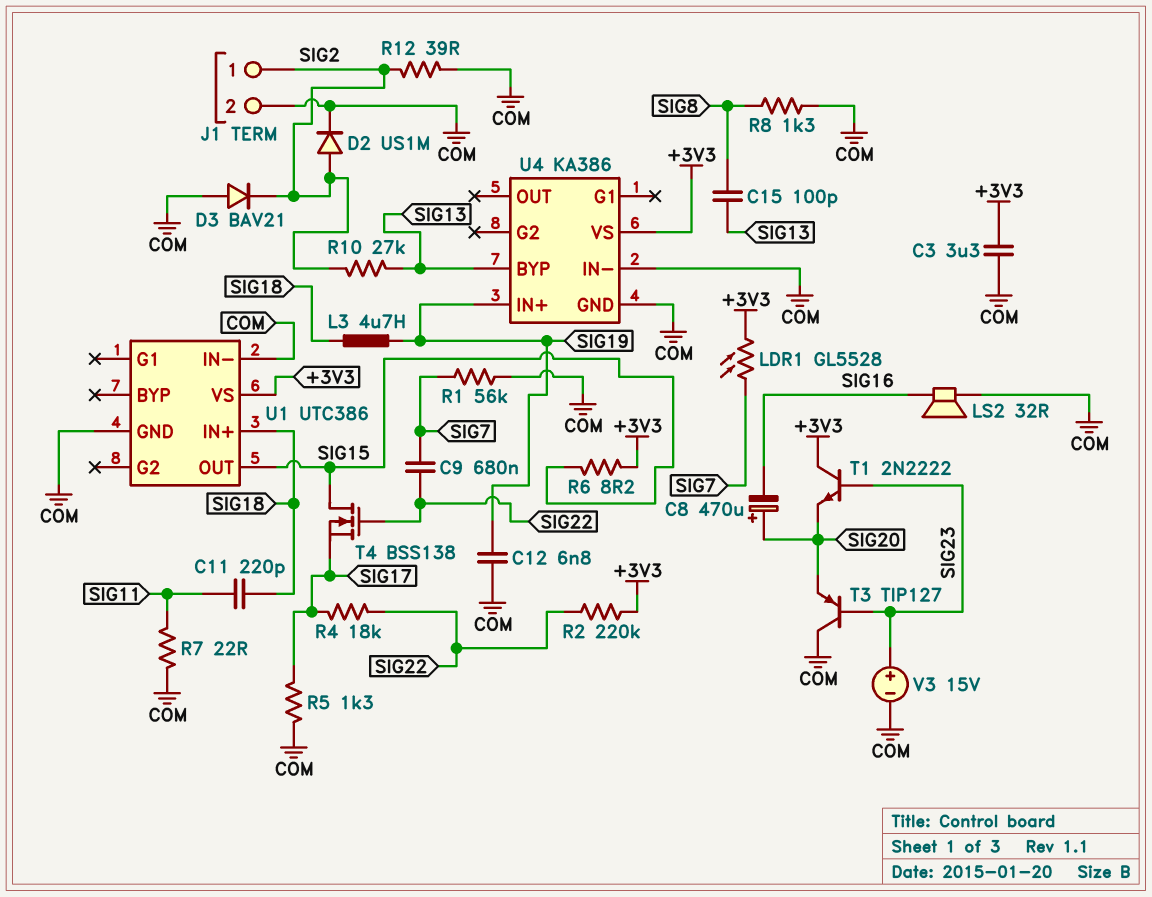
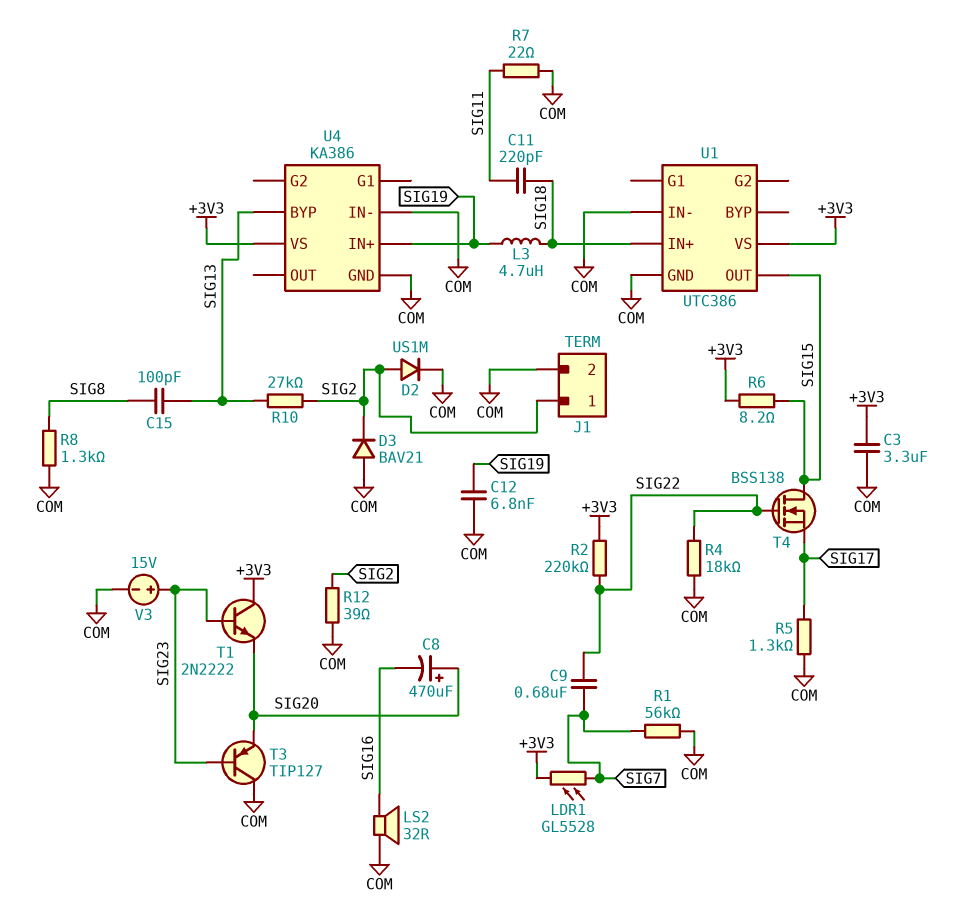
R4: 18k (SIG17, SIG22) -> 18k (COM, SIG22)

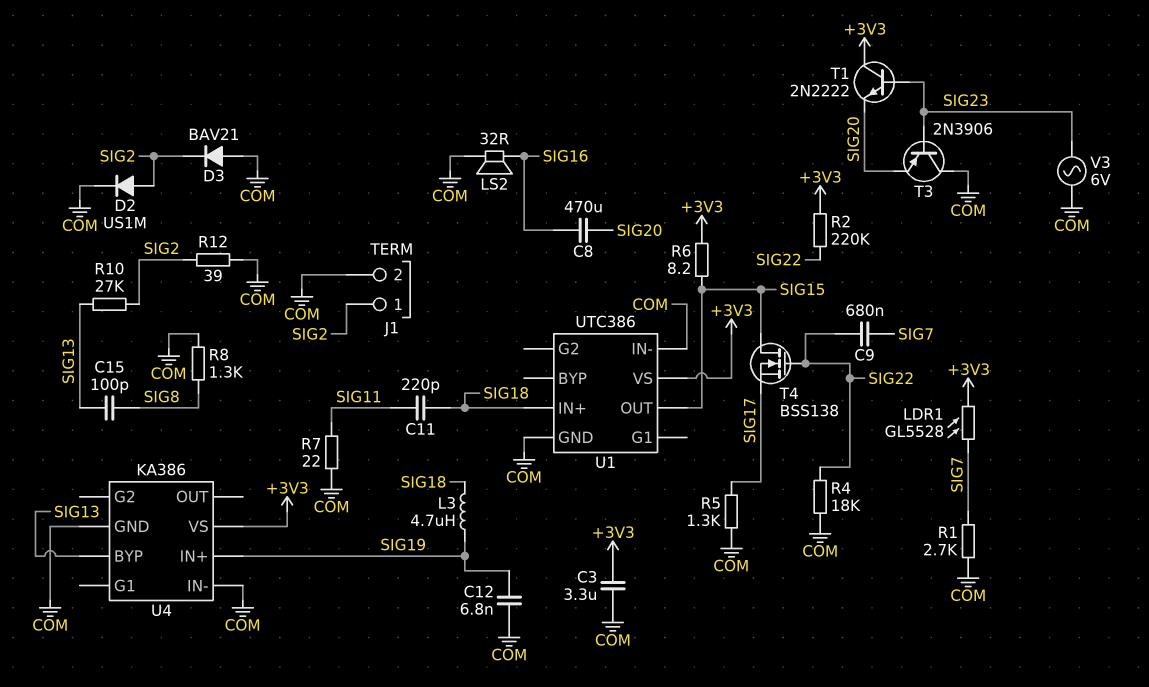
C8: 470uF (plus SIG20, minus SIG16) -> 470uF (SIG16, SIG20)
R1: 56k (COM, SIG7) -> 2.7k (COM, SIG7)
T3: PNP TIP127 (B SIG23, C COM, E SIG20) -> PNP 2N3906 (B SIG23, C COM, E SIG20)
V3: 15V (plus SIG23, minus COM) -> AC 6V (COM, SIG23)

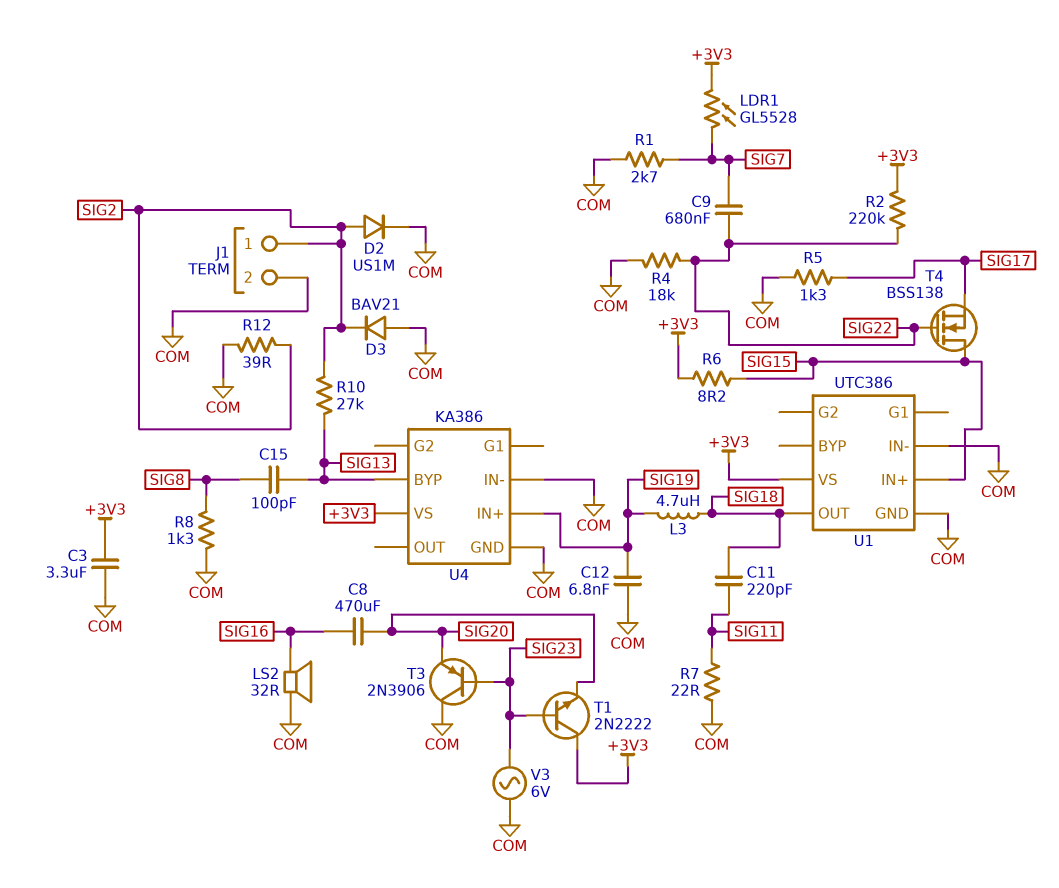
U1 pin IN+: SIG18 -> SIG15
U1 pin OUT: SIG15 -> SIG18

